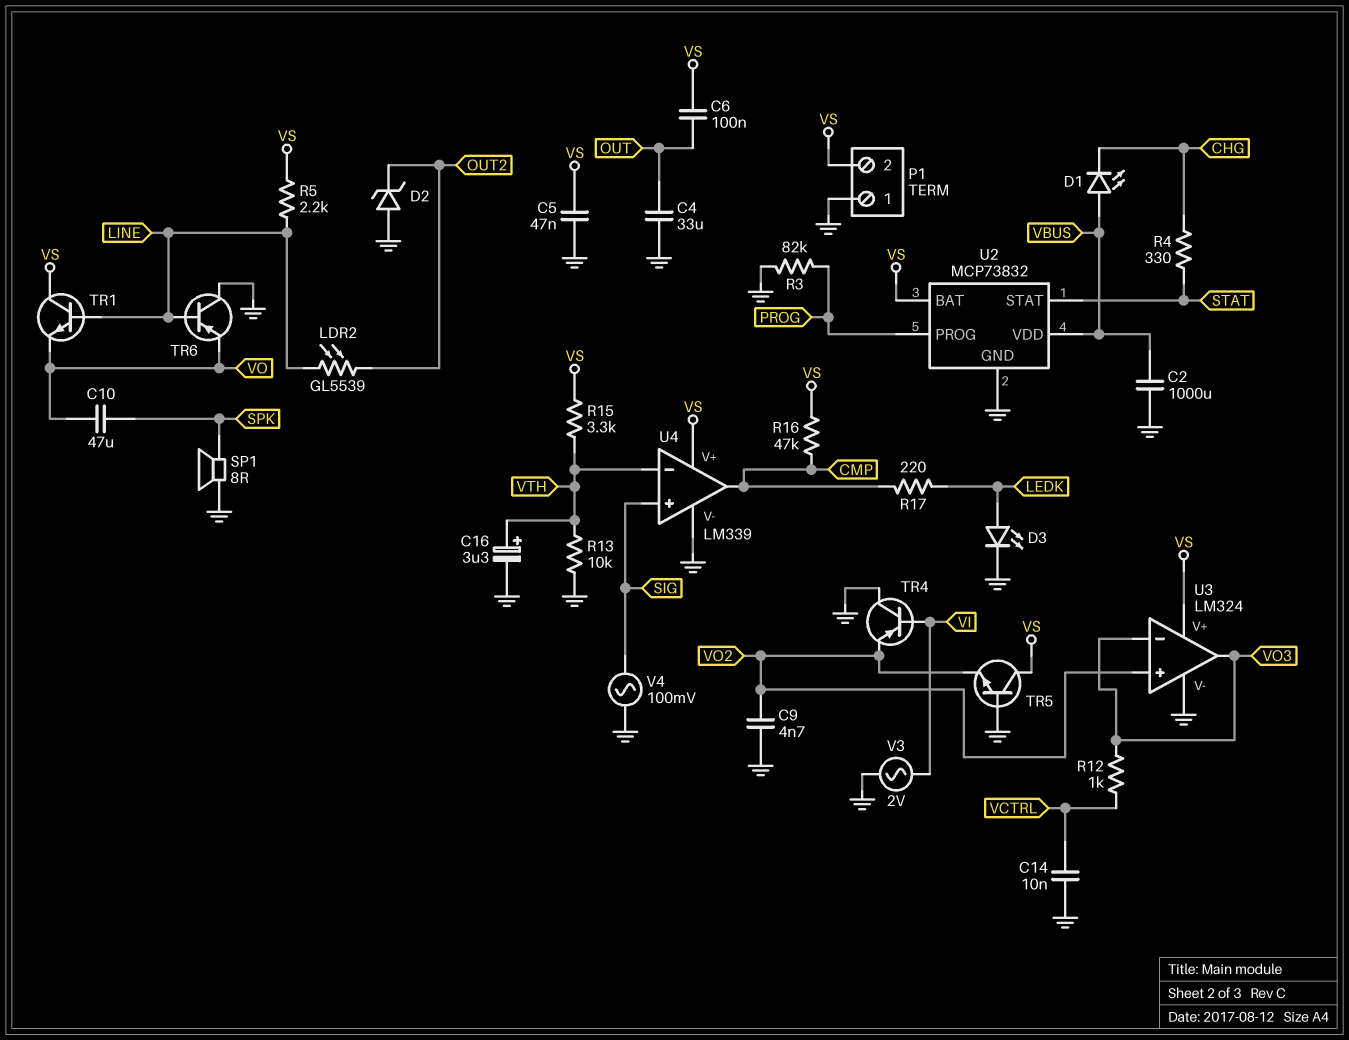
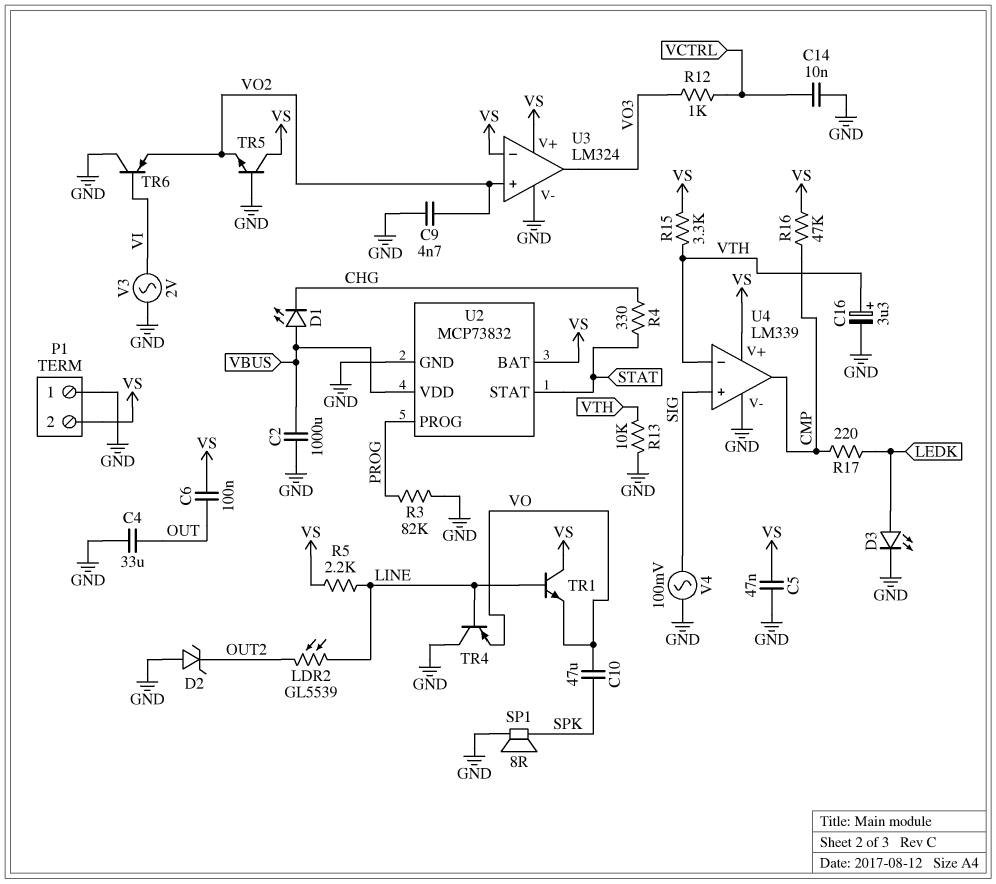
TR4: PNP (B VI, C GND, E VO2) -> PNP (B LINE, C GND, E VO)
TR6: PNP (B LINE, C GND, E VO) -> PNP (B VI, C GND, E VO2)
U3 pin in-: VO3 -> VS

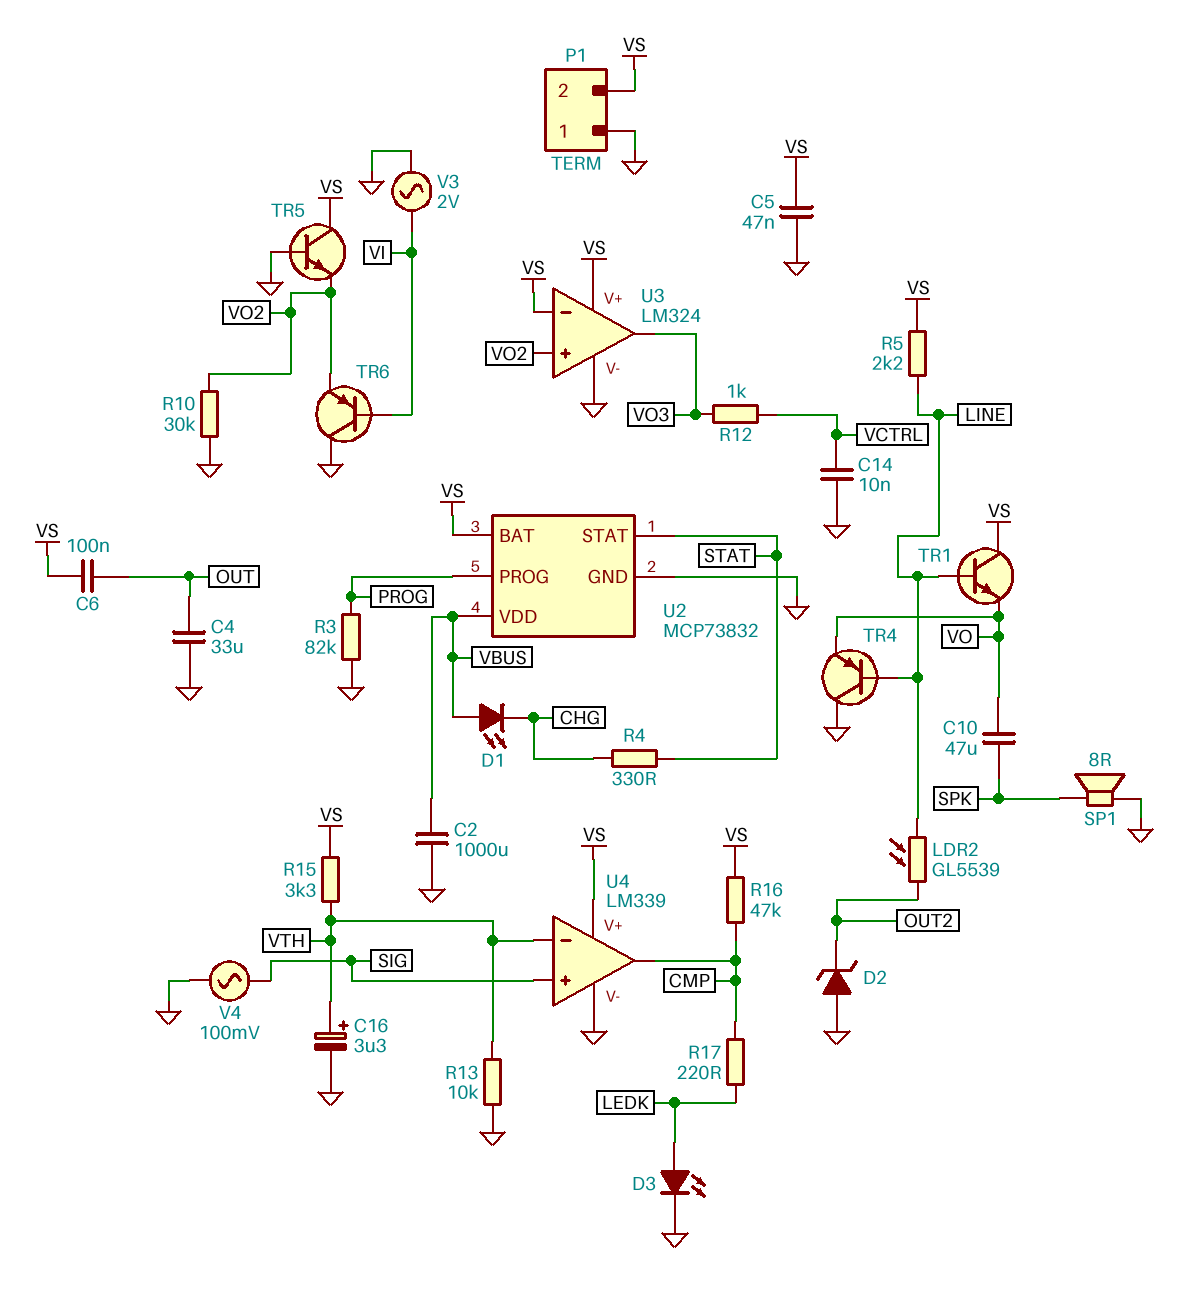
C9: 4.7nF (GND, VO2) -> none
R10: none -> 30k (GND, VO2)

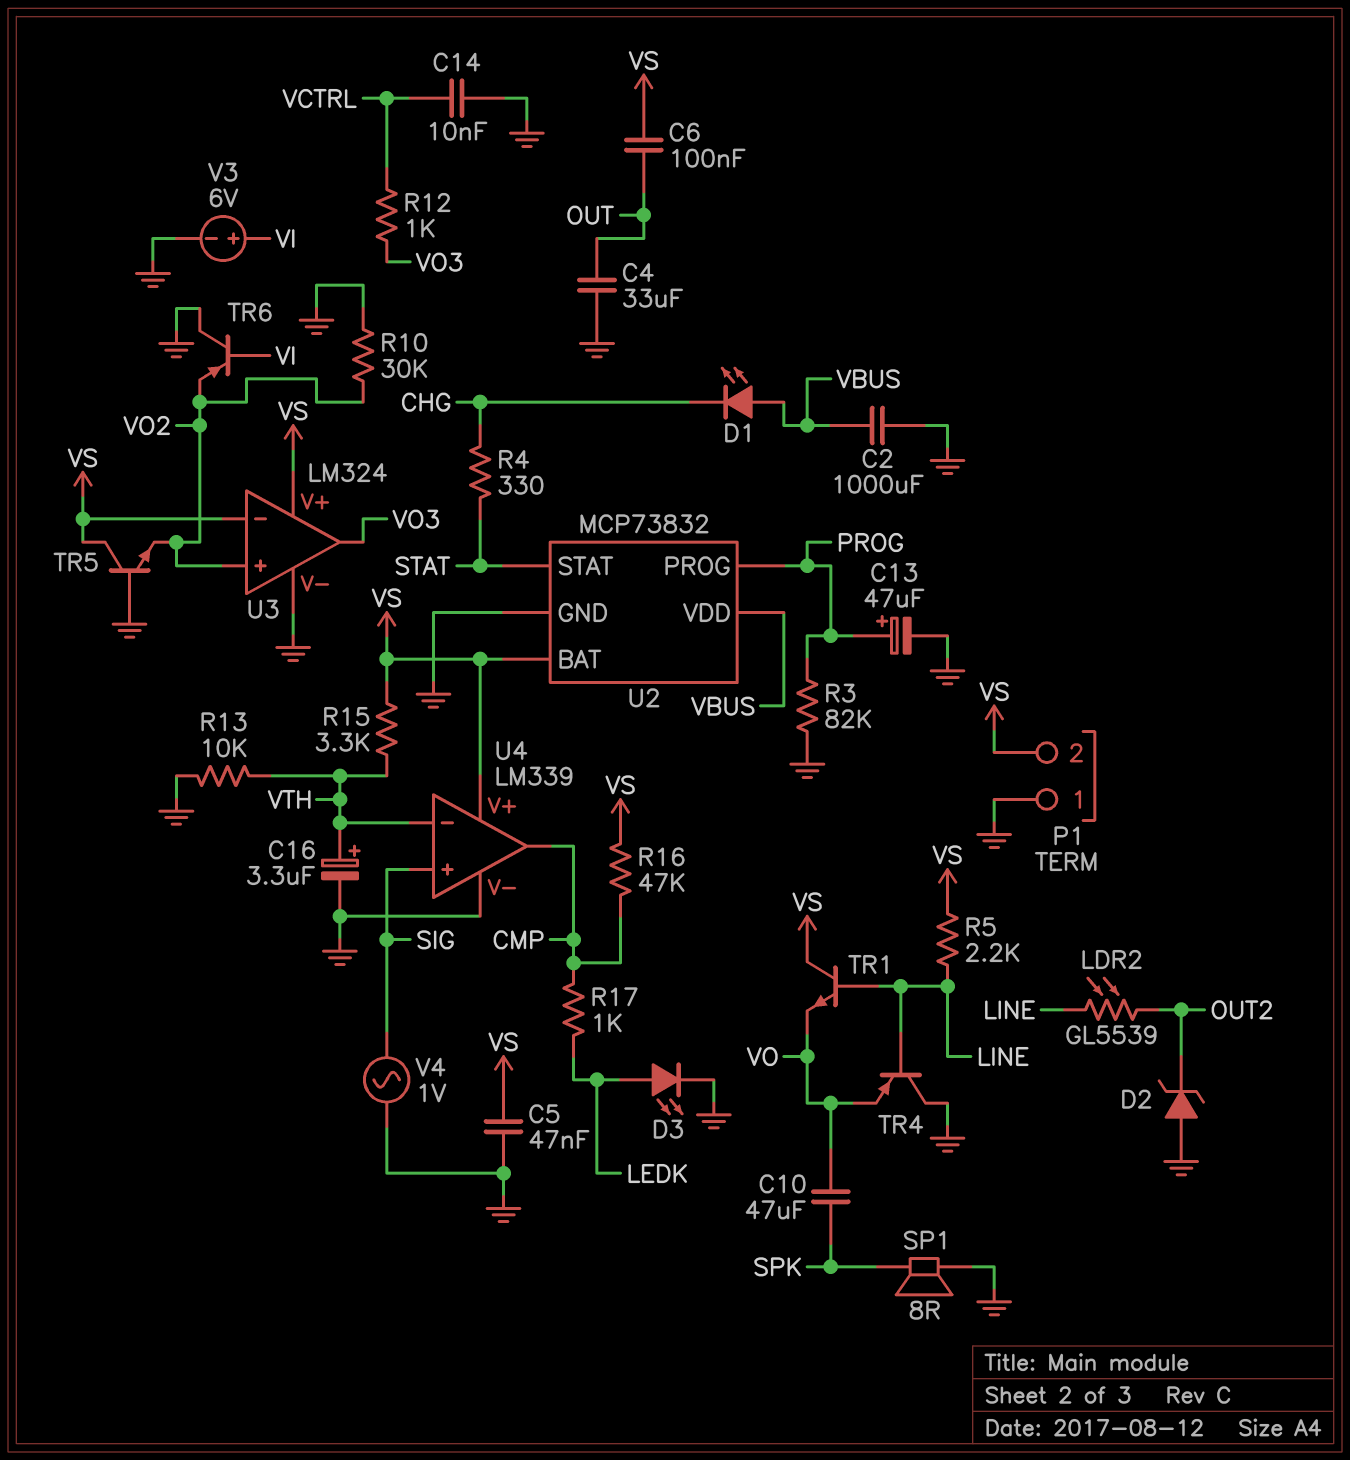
C13: none -> 47uF (plus PROG, minus GND)
R17: 220 (CMP, LEDK) -> 1k (CMP, LEDK)
V3: AC 2V (GND, VI) -> 6V (plus VI, minus GND)
V4: AC 100mV (GND, SIG) -> AC 1V (GND, SIG)

